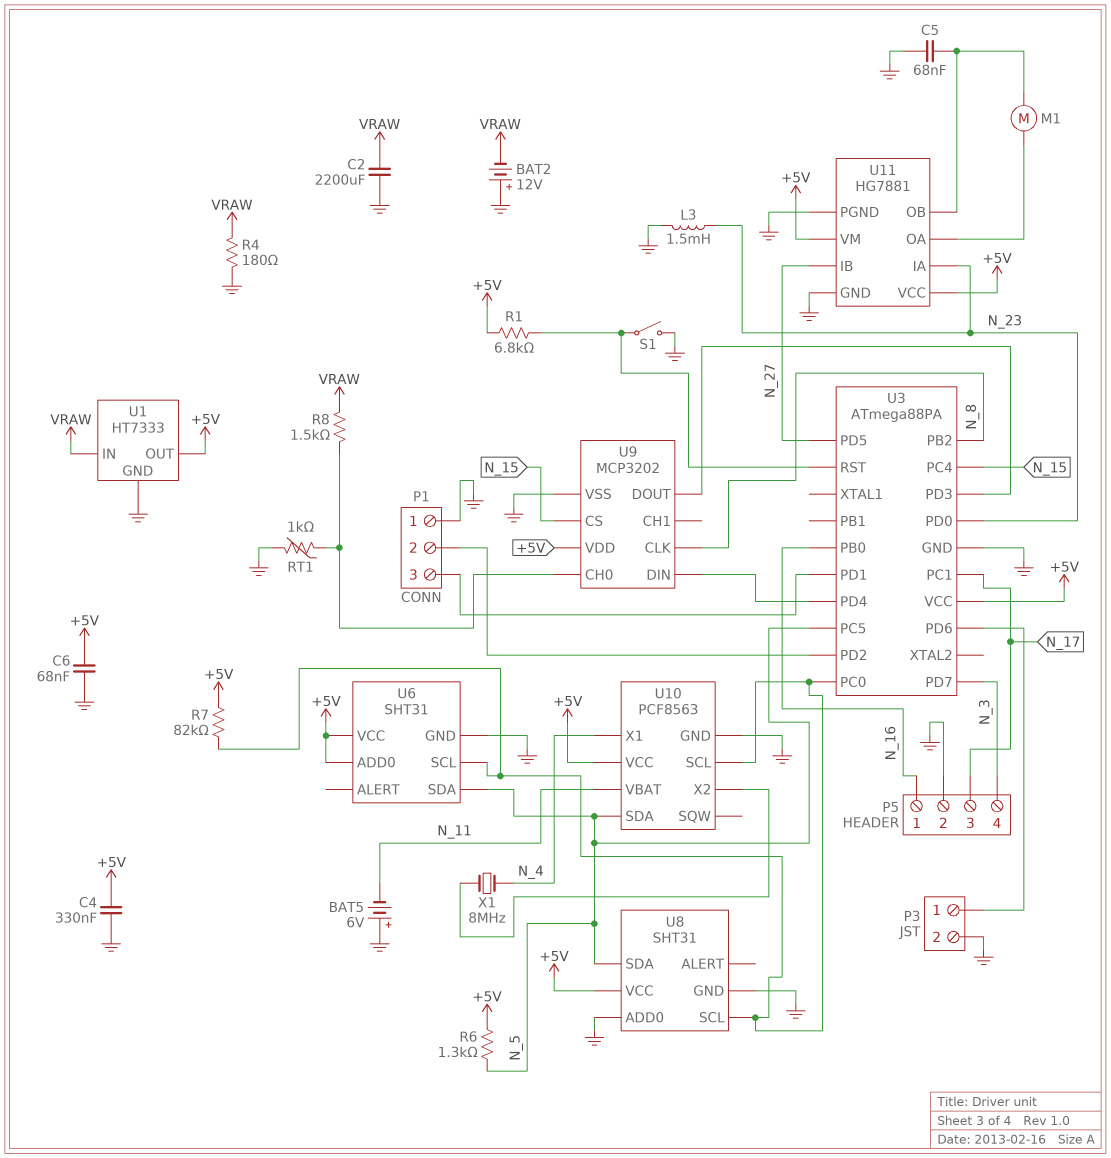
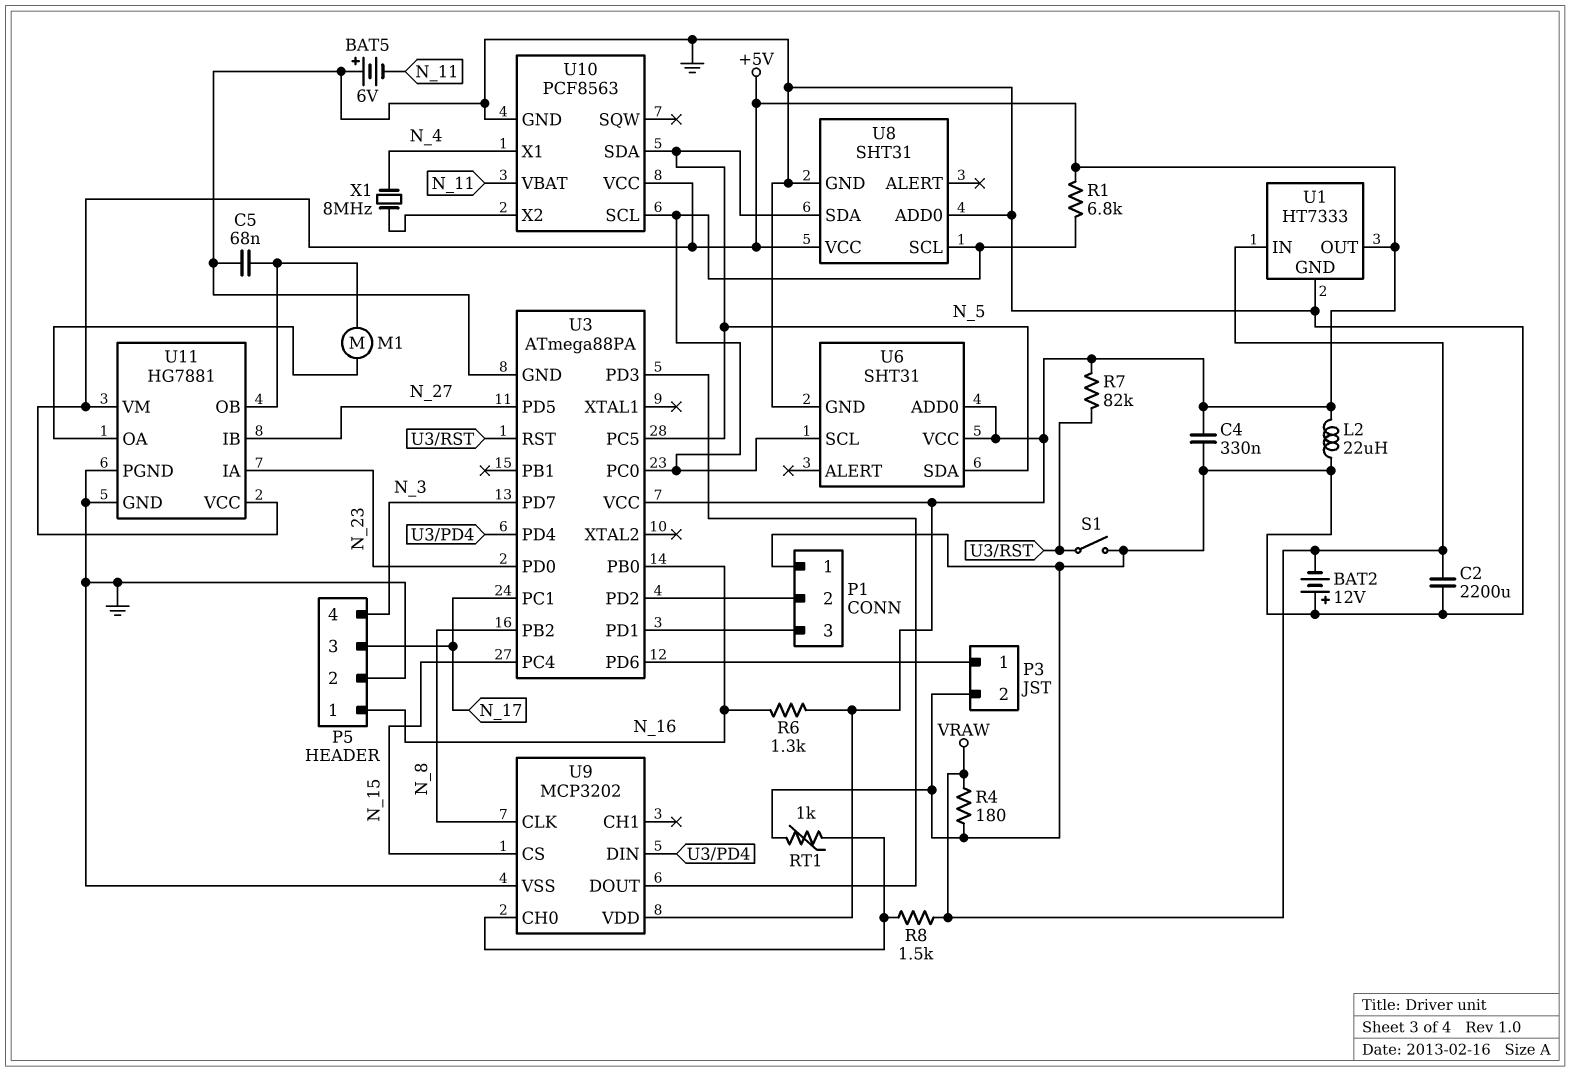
C6: 68nF (+5V, GND) -> none
L2: none -> 22uH (+5V, GND)
L3: 1.5mH (GND, N_23) -> none
R1: 6.8k (+5V, U3/RST) -> 6.8k (+5V, U3/PC0)
R6: 1.3k (+5V, N_5) -> 1.3k (+5V, N_16)
R7: 82k (+5V, U3/PC0) -> 82k (+5V, U3/RST)

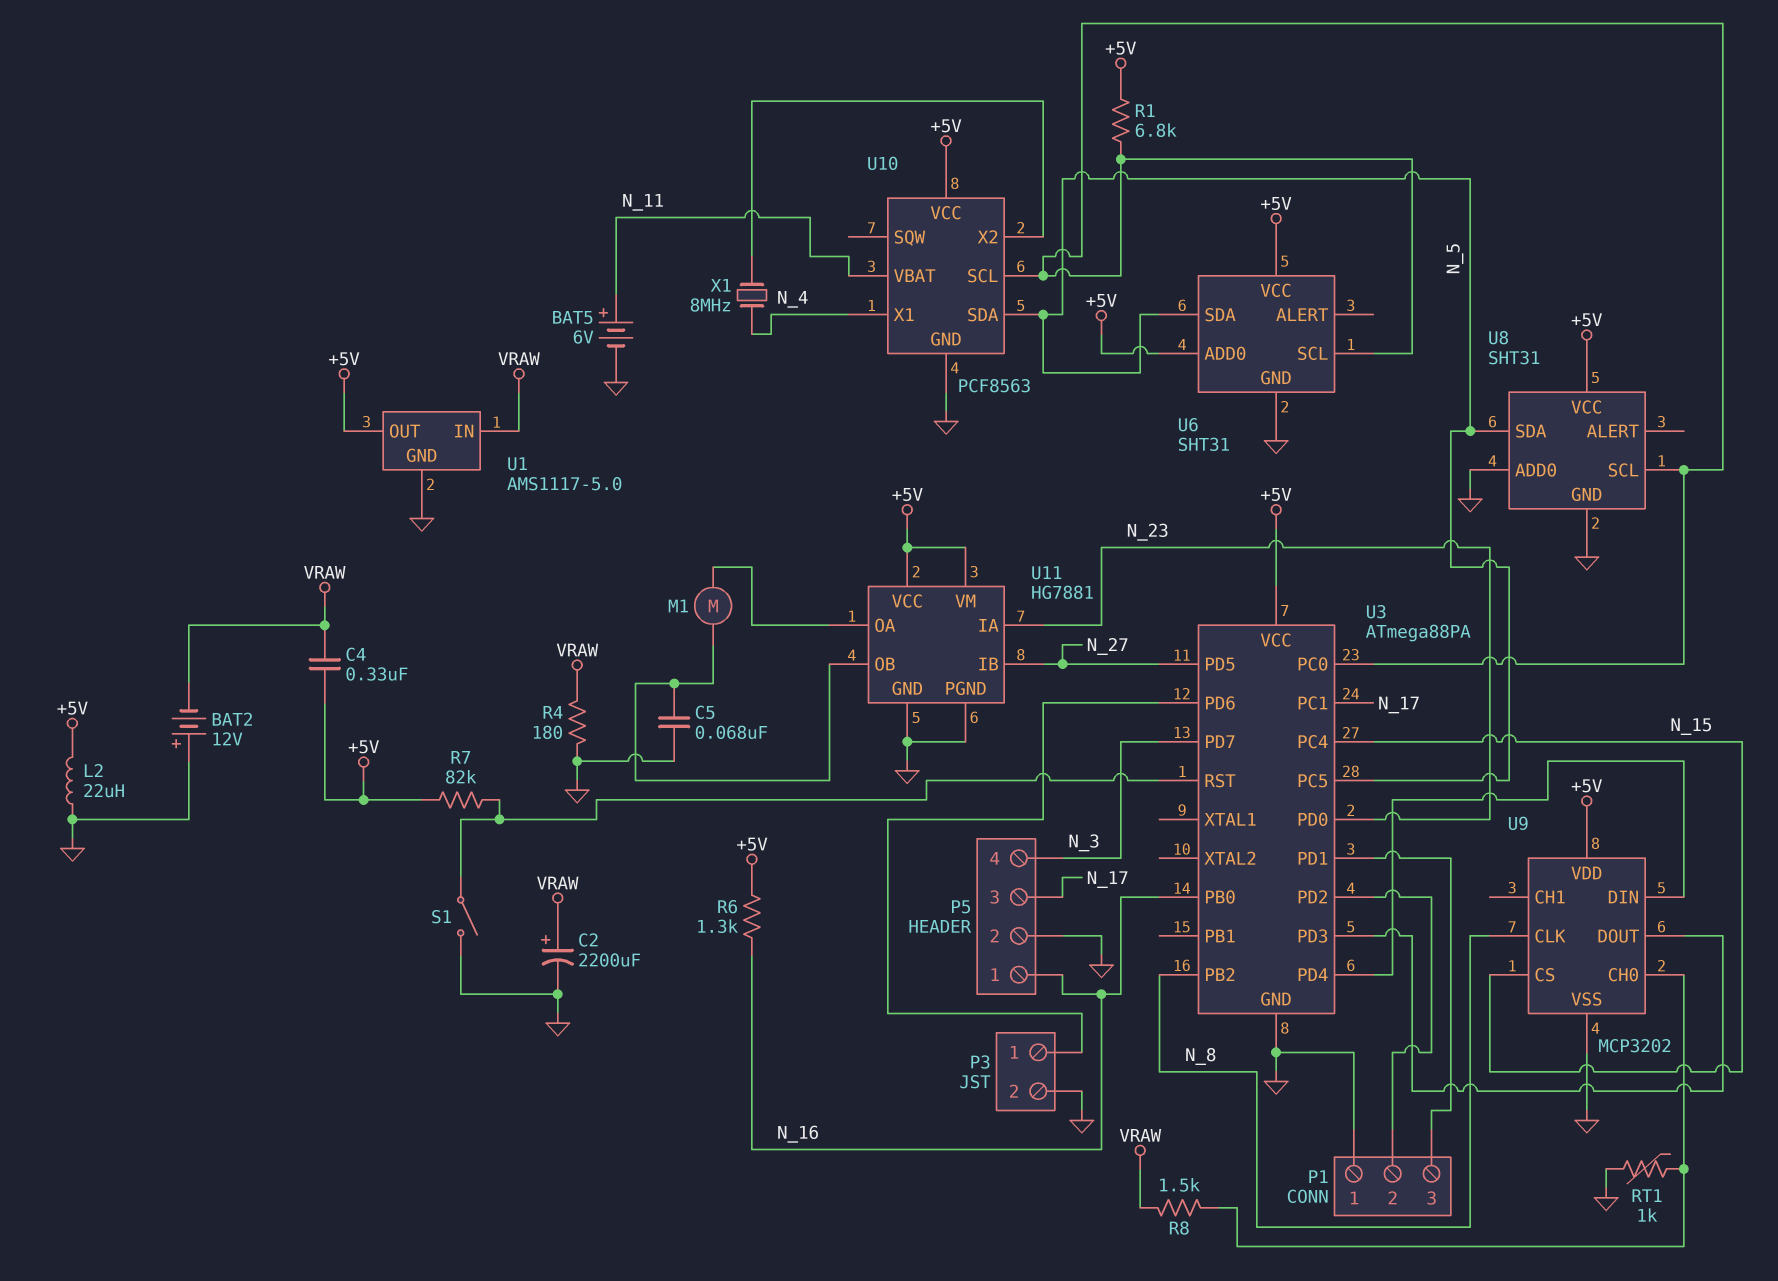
BAT5: 6V (plus GND, minus N_11) -> 6V (plus N_11, minus GND)
C2: 2200uF (GND, VRAW) -> 2200uF (plus VRAW, minus GND)
C4: 330nF (+5V, GND) -> 330nF (+5V, VRAW)
U1: HT7333 -> AMS1117-5.0

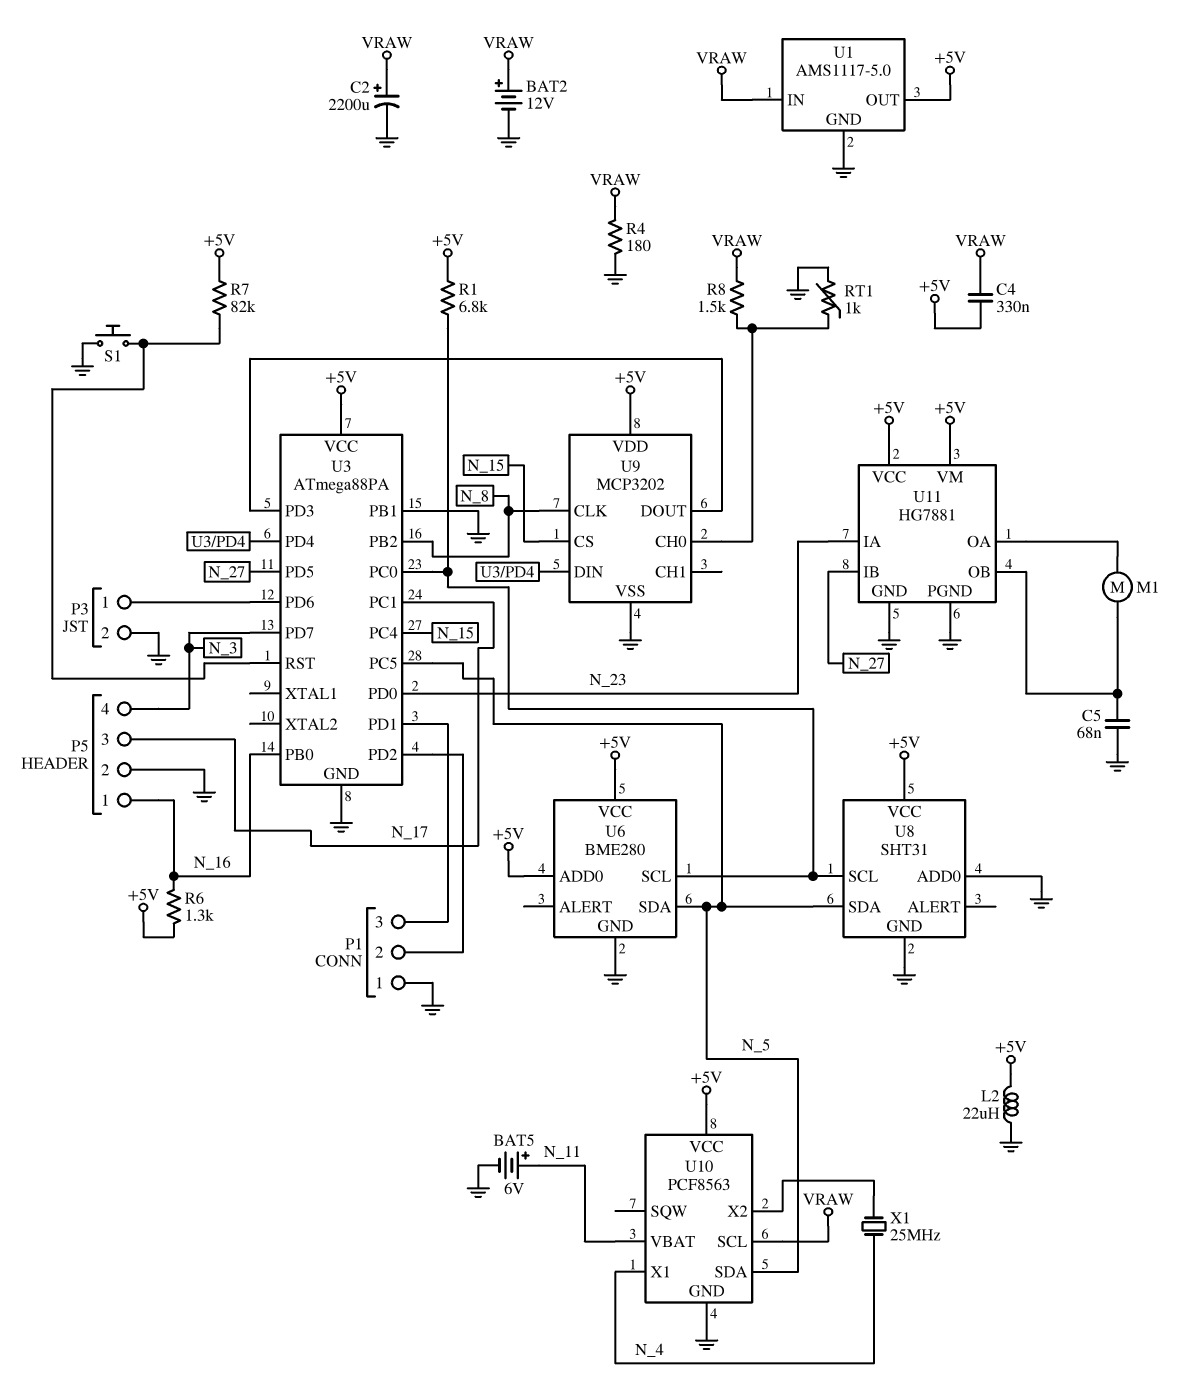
BAT2: 12V (plus GND, minus VRAW) -> 12V (plus VRAW, minus GND)
S1: switch (GND, U3/RST) -> button (GND, U3/RST)
U3 pin PB1: none -> GND
U6: SHT31 -> BME280
U10 pin SCL: U3/PC0 -> VRAW
X1: 8MHz (N_4, U10/X2) -> 25MHz (N_4, U10/X2)

